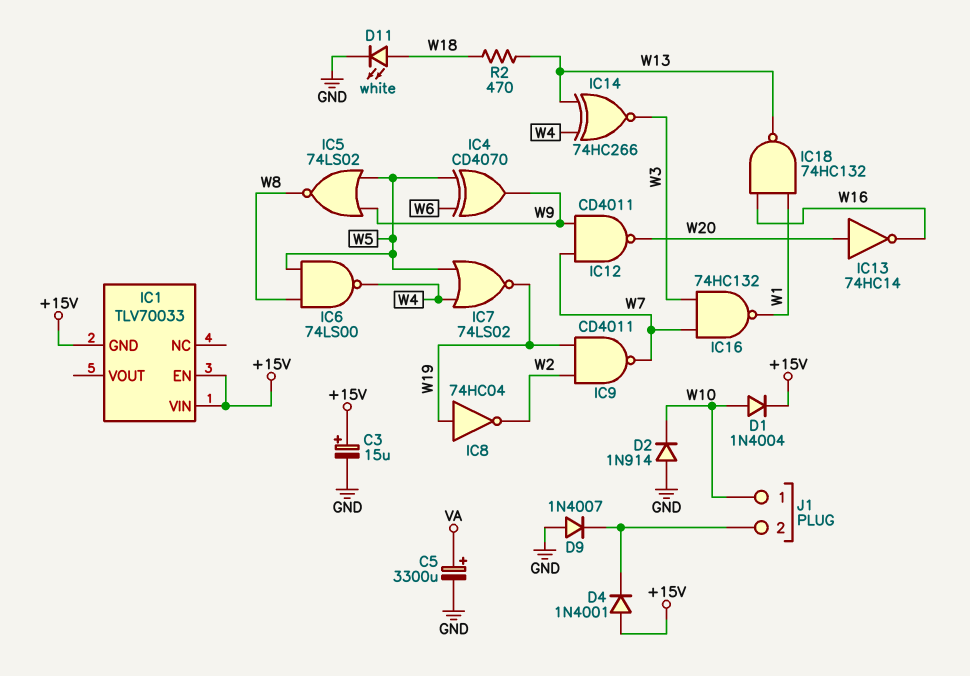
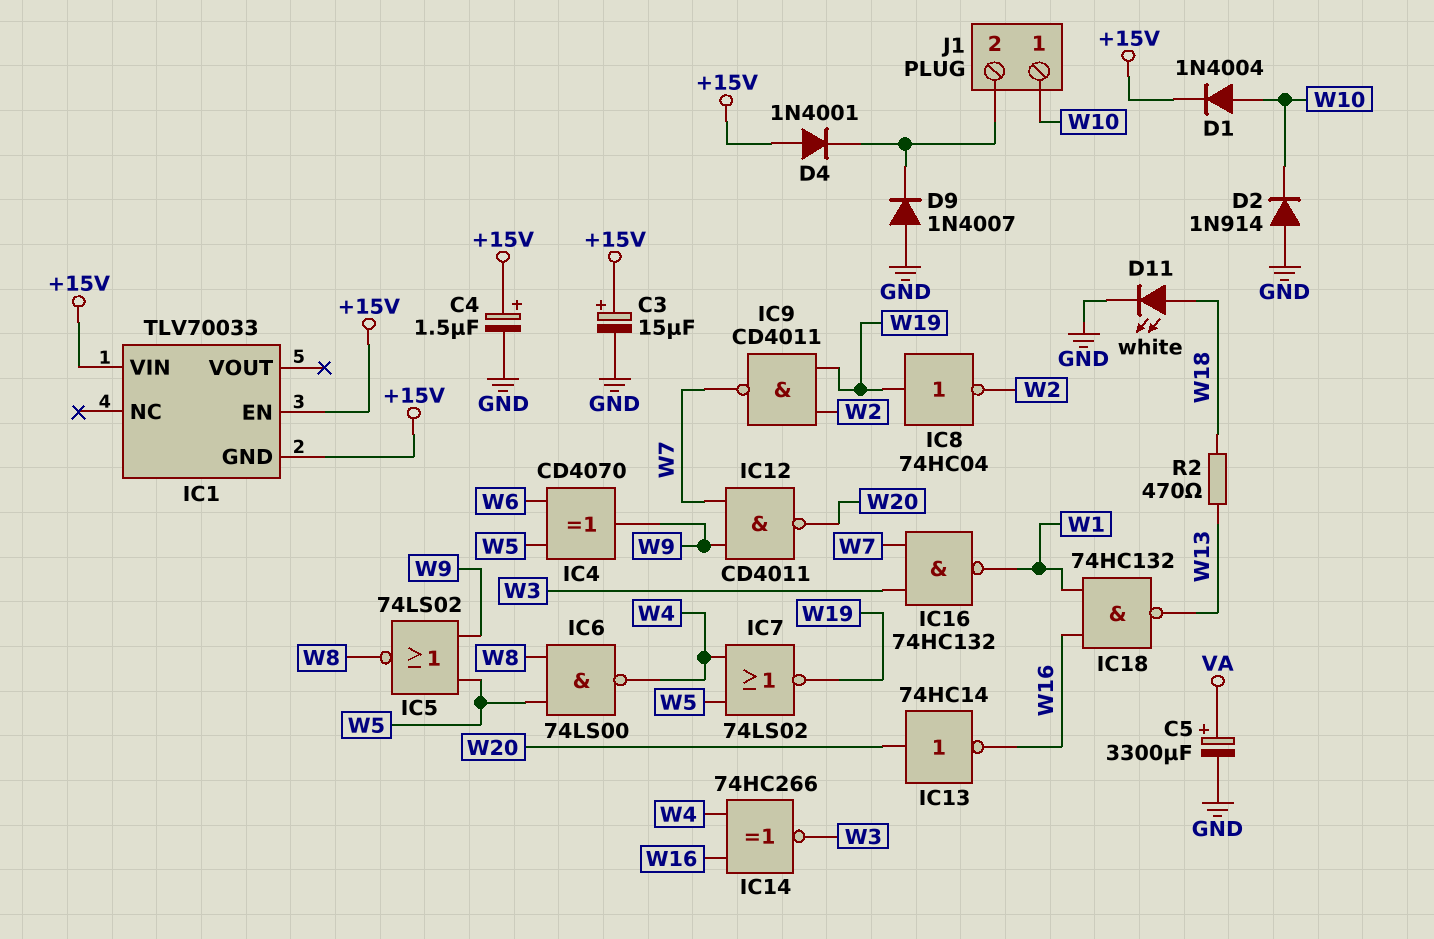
C4: none -> 1.5uF (plus +15V, minus GND)
IC14: XNOR 74HC266 (in W4, in W13, out W3) -> XNOR 74HC266 (in W4, in W16, out W3)

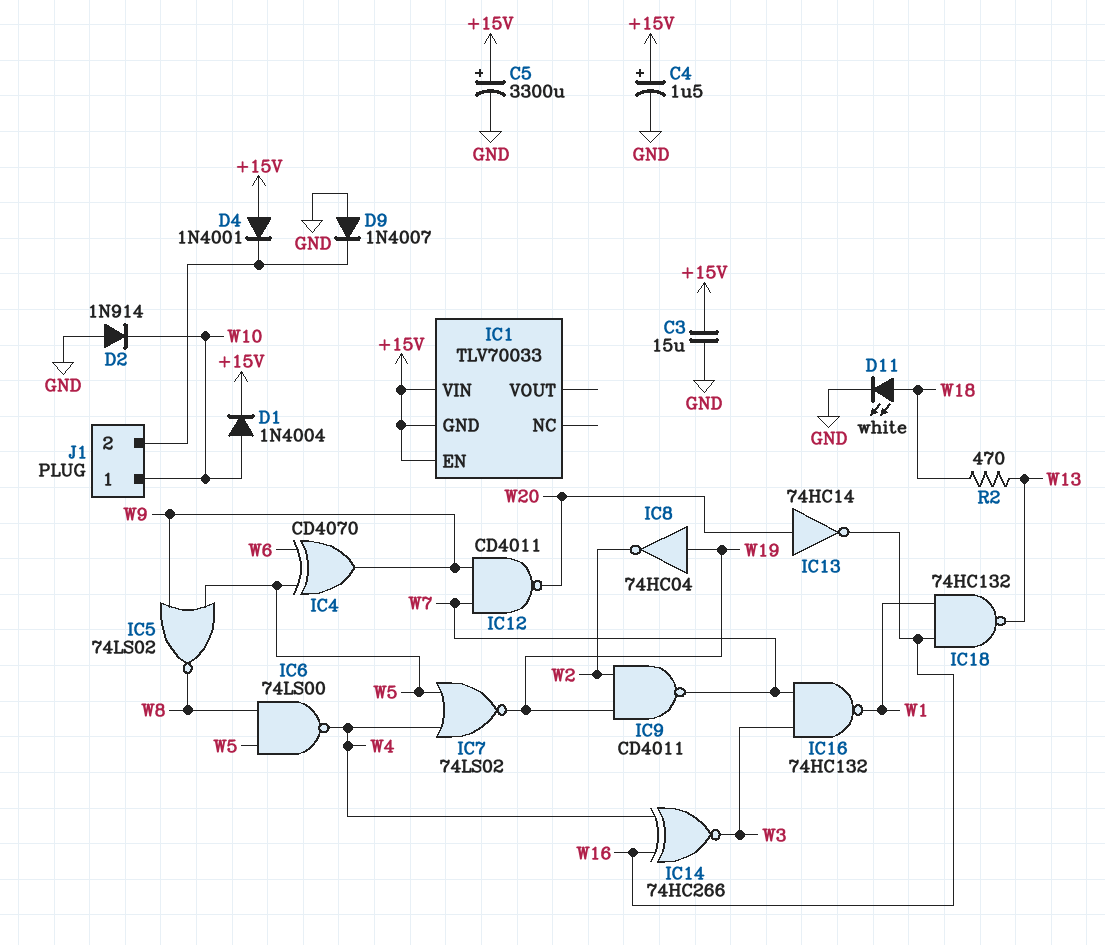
C3: 15uF (plus +15V, minus GND) -> 15uF (+15V, GND)
C5: 3300uF (plus VA, minus GND) -> 3300uF (plus +15V, minus GND)

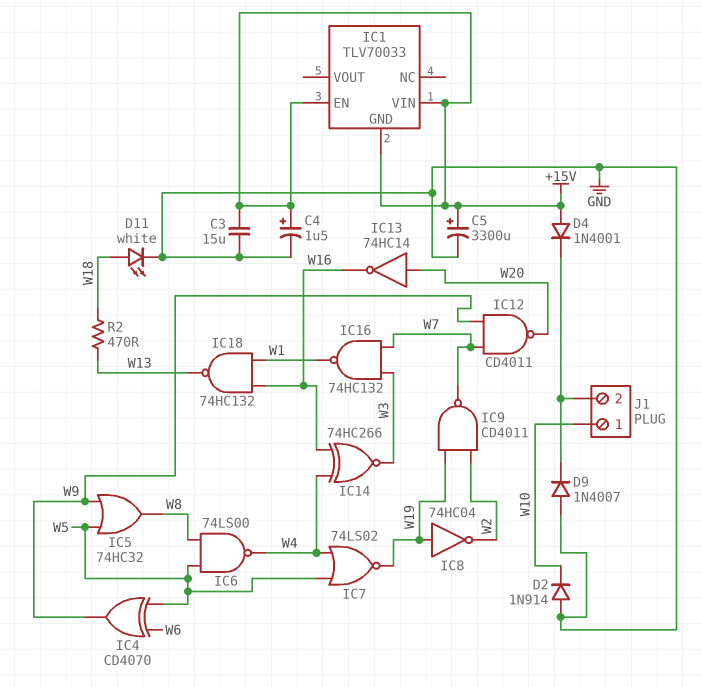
D1: diode 1N4004 (A W10, K +15V) -> none
IC5: NOR 74LS02 (in W5, in W9, out W8) -> OR 74HC32 (in W5, in W9, out W8)

